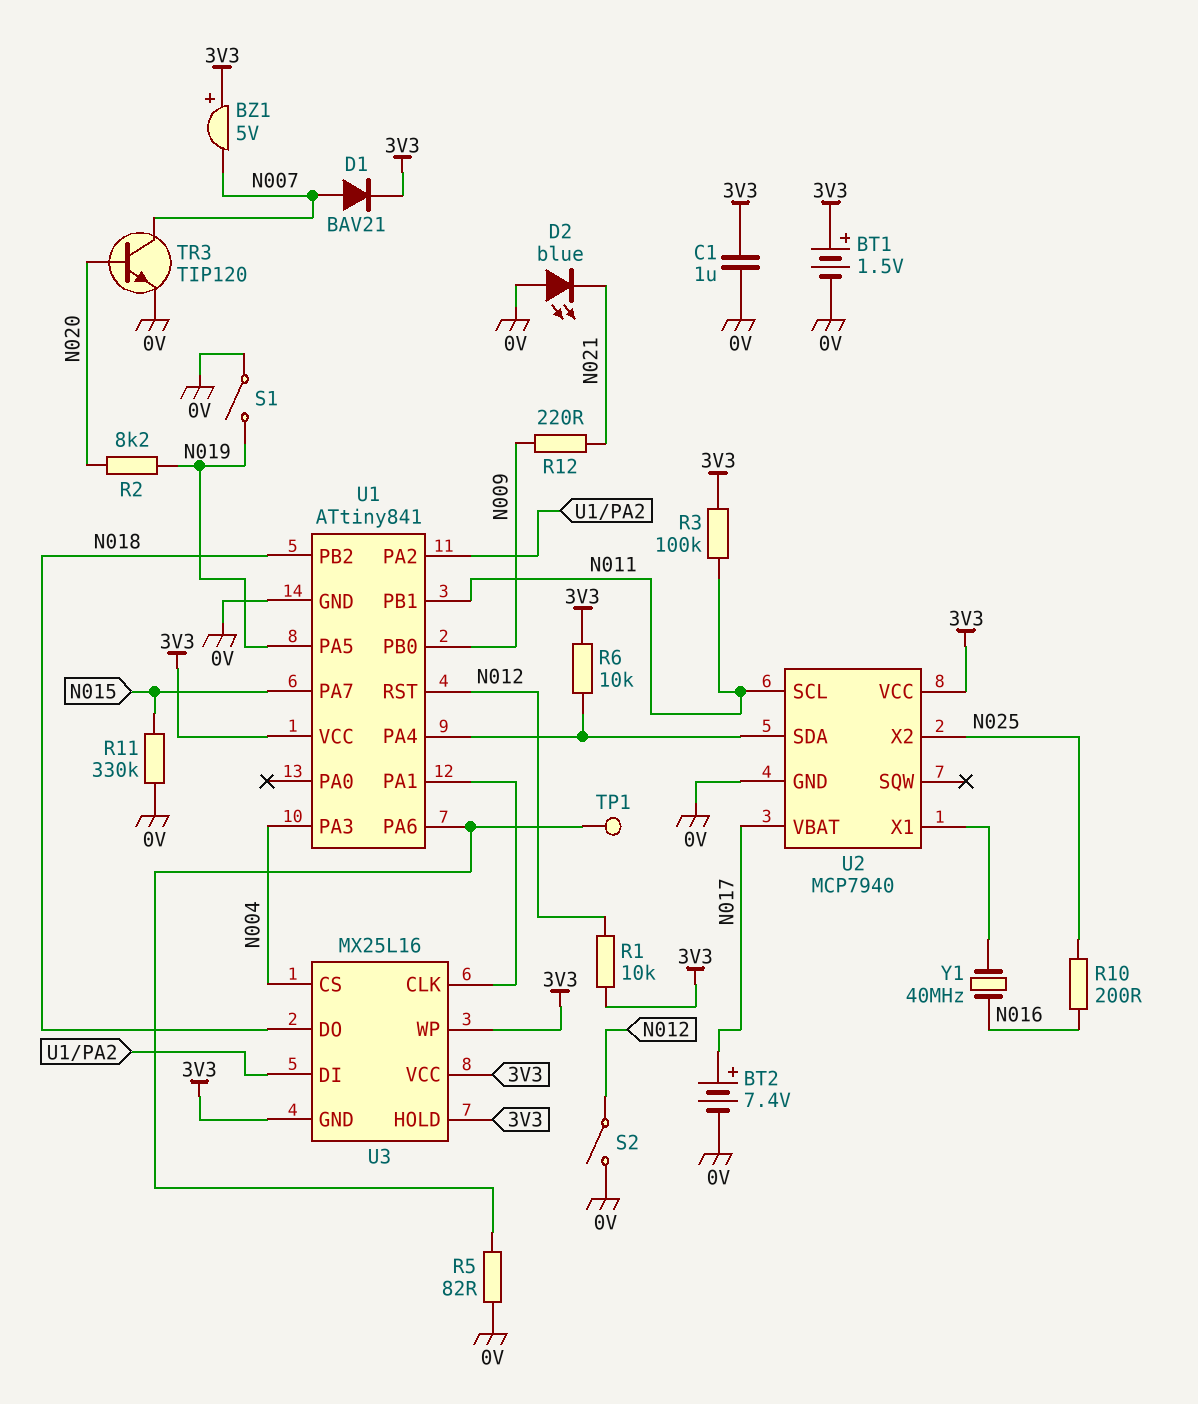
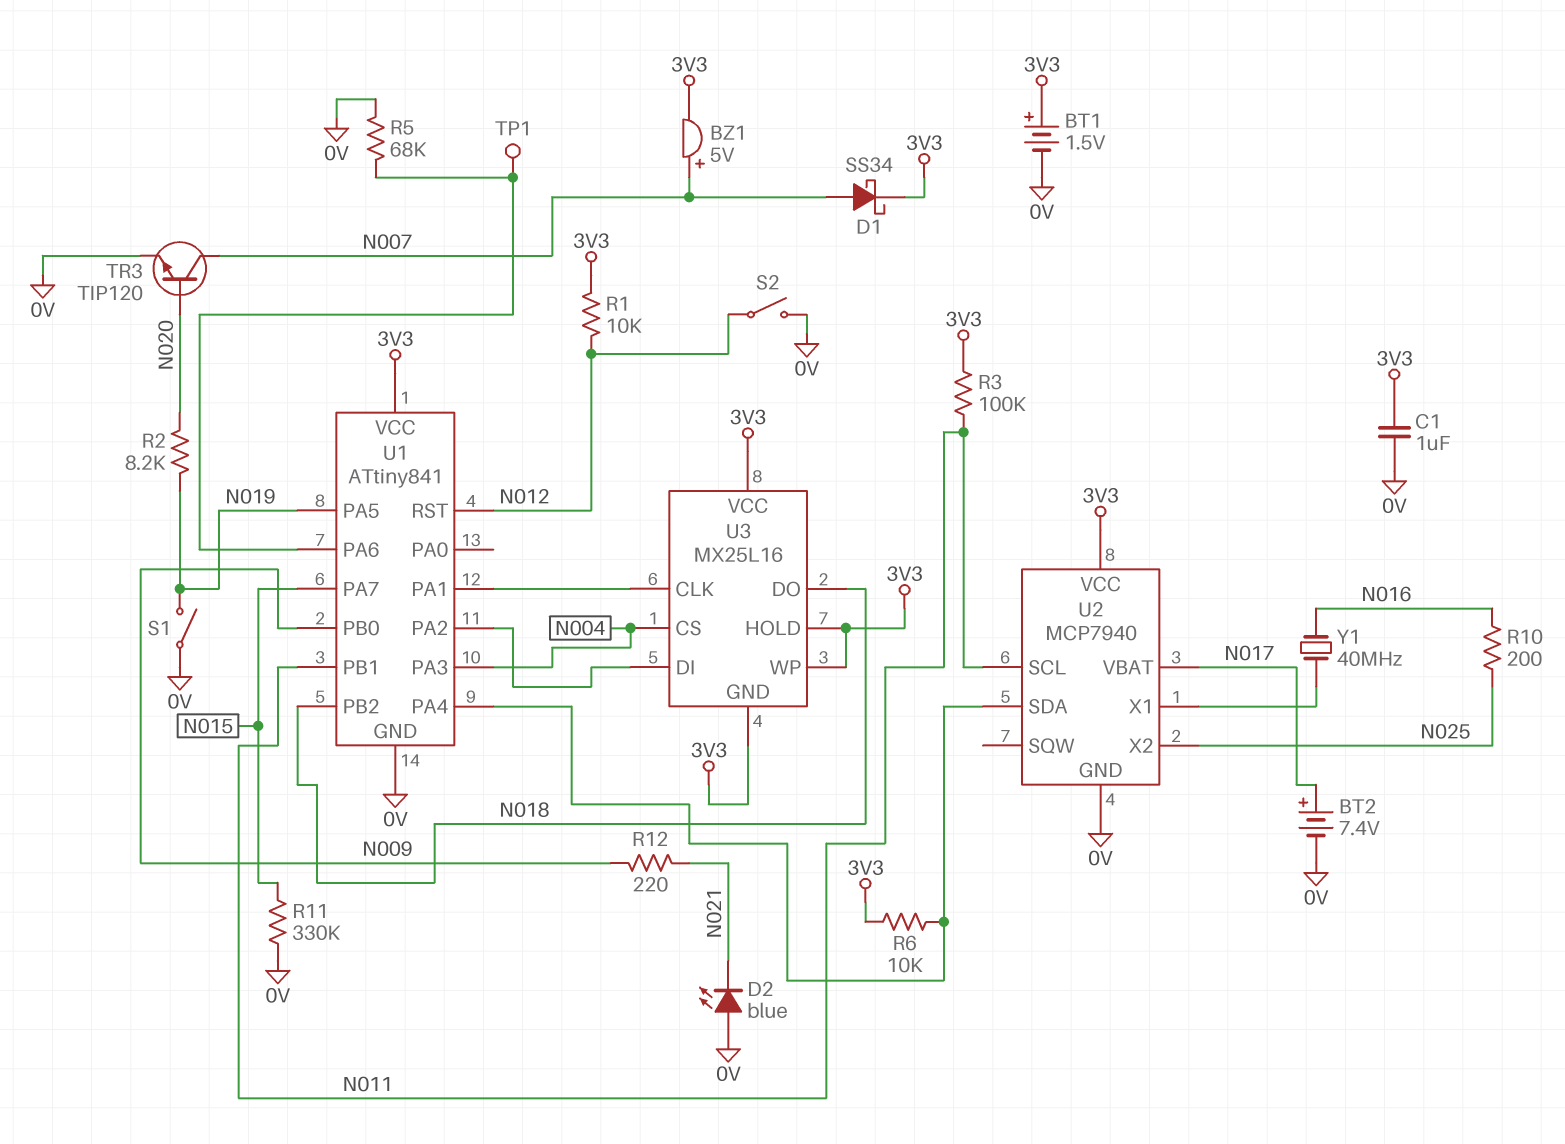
BZ1: buzzer 5V (plus 3V3, minus N007) -> buzzer 5V (plus N007, minus 3V3)
D1: diode BAV21 (A N007, K 3V3) -> schottky SS34 (A N007, K 3V3)
R5: 82 (0V, U1/PA6) -> 68k (0V, U1/PA6)

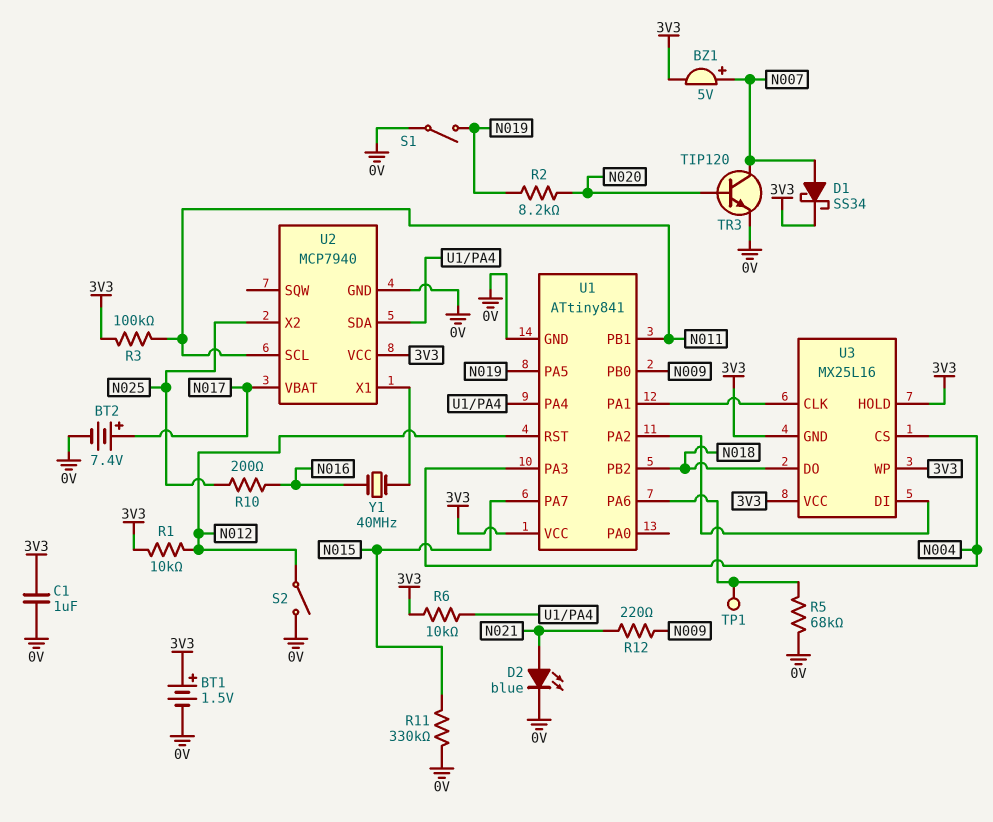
D2: LED blue (A 0V, K N021) -> LED blue (A N021, K 0V)

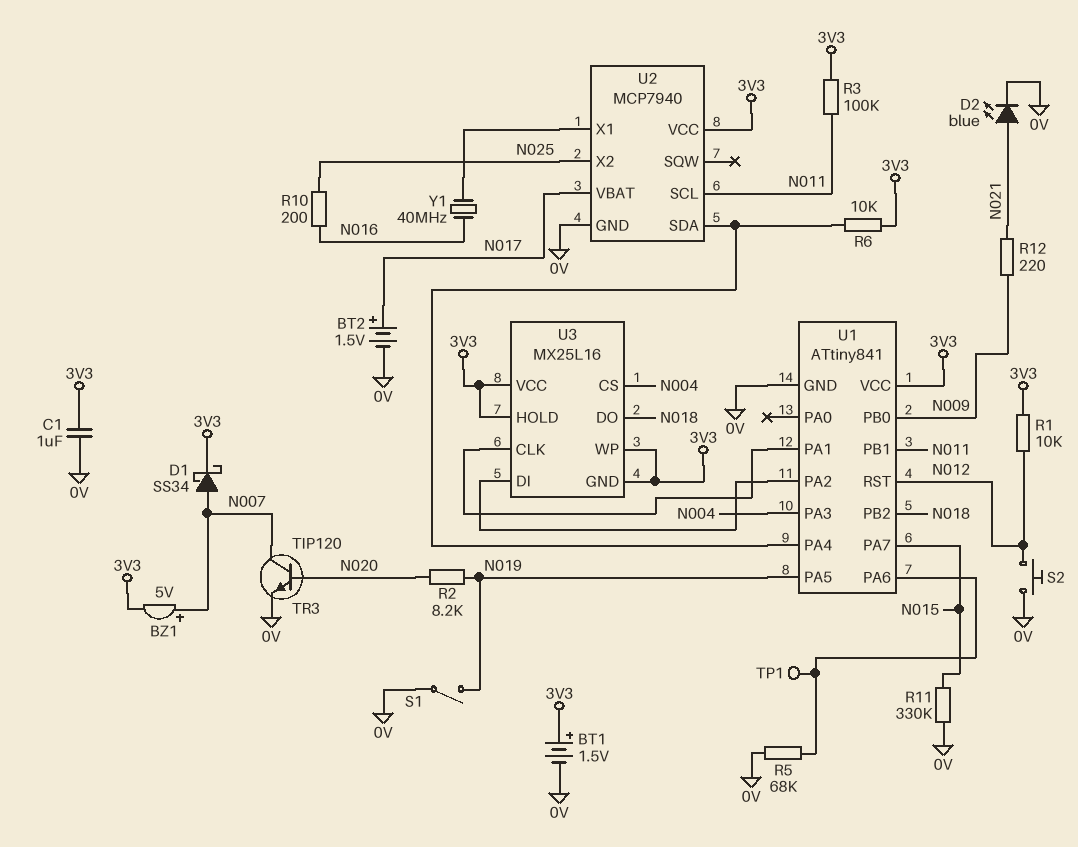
BT2: 7.4V (plus N017, minus 0V) -> 1.5V (plus N017, minus 0V)
S2: switch (0V, N012) -> button (0V, N012)

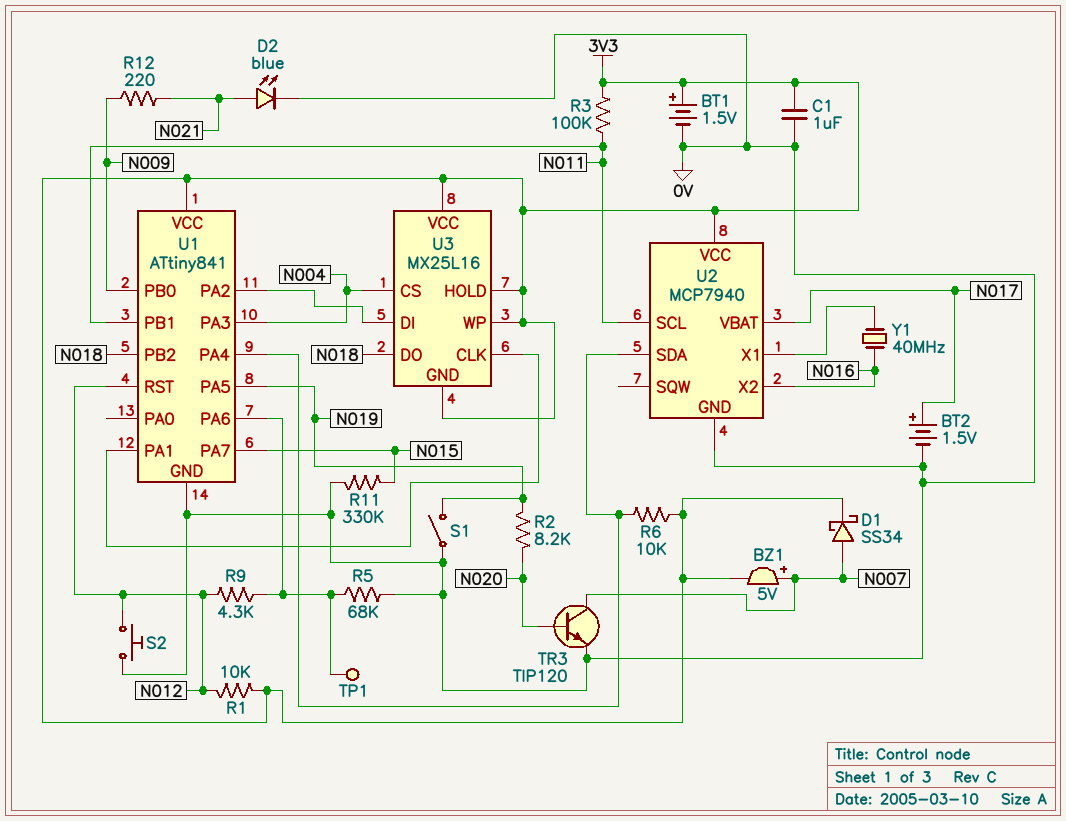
R9: none -> 4.3k (N012, U1/PA6)
R10: 200 (N016, N025) -> none
U2 pin X2: N025 -> N016

